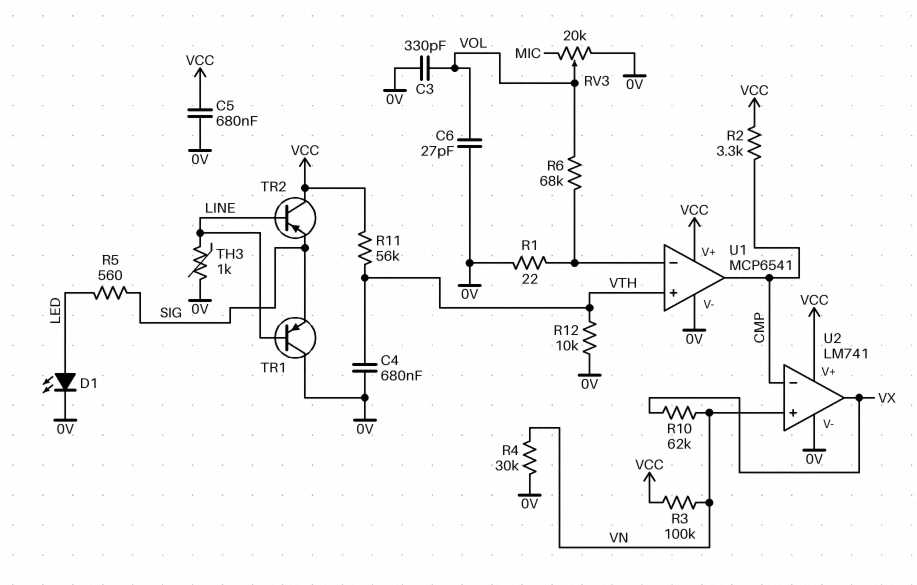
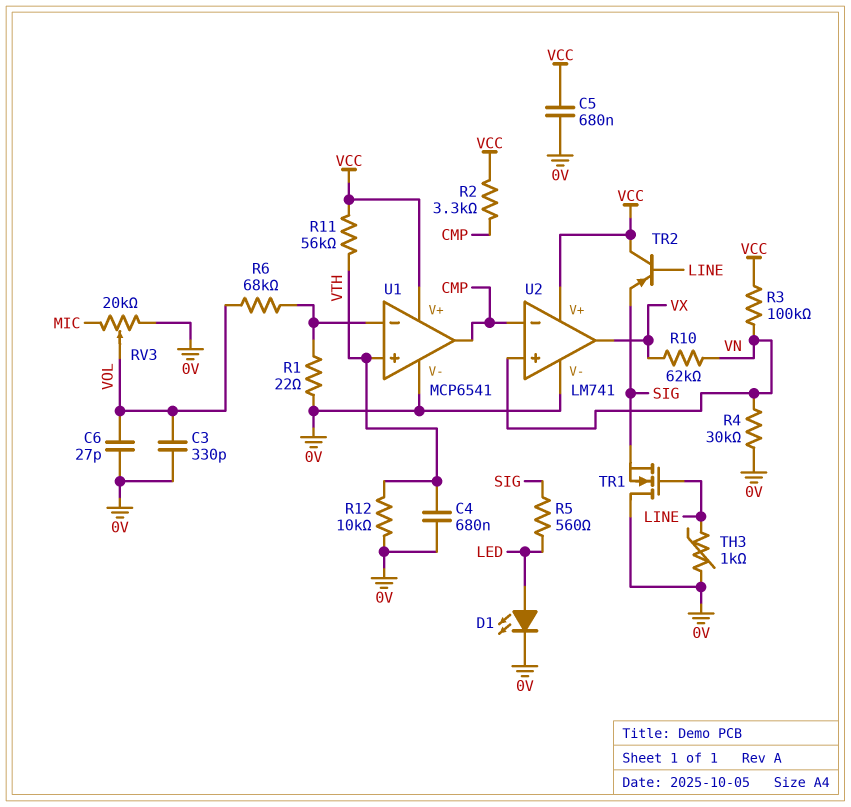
TR1: PNP (B LINE, C 0V, E SIG) -> NMOS (G LINE, D 0V, S SIG)

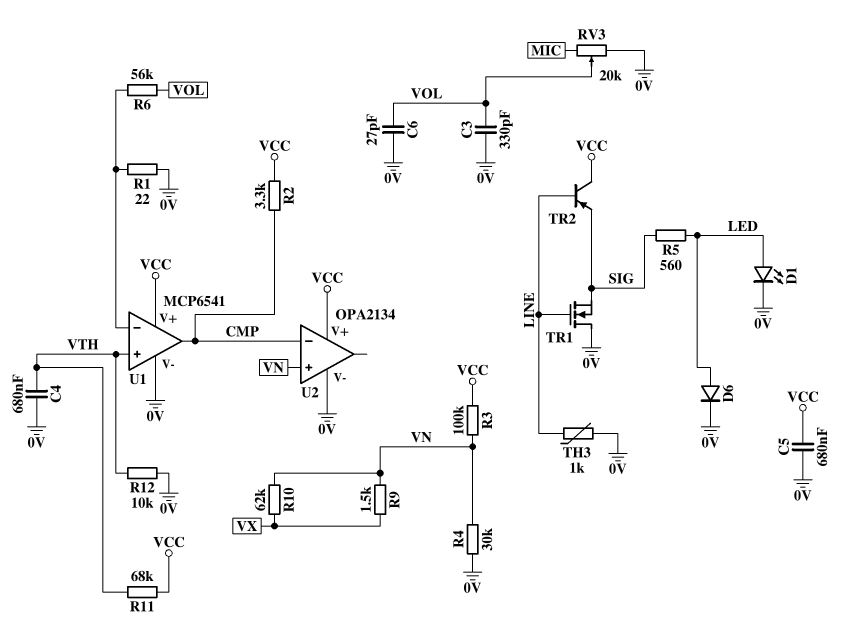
D6: none -> diode (A LED, K 0V)
R6: 68k (U1/in-, VOL) -> 56k (U1/in-, VOL)
R9: none -> 1.5k (VN, VX)
R11: 56k (VCC, VTH) -> 68k (VCC, VTH)
U2: LM741 -> OPA2134
U2 pin out: VX -> none

